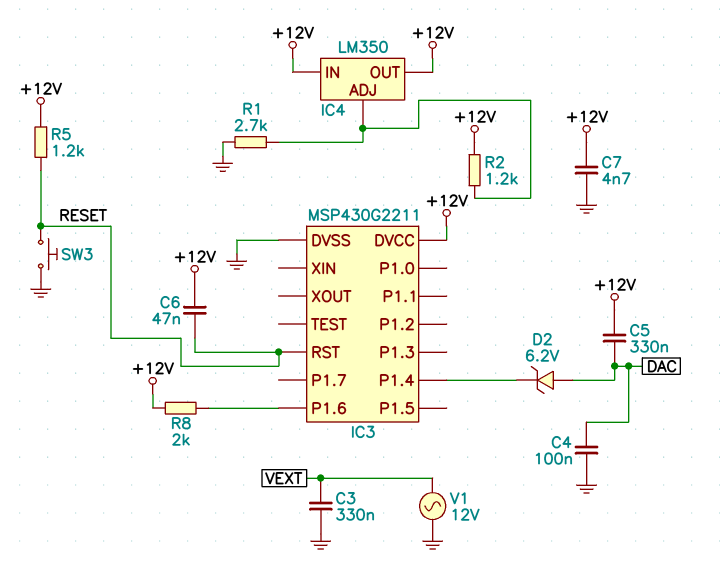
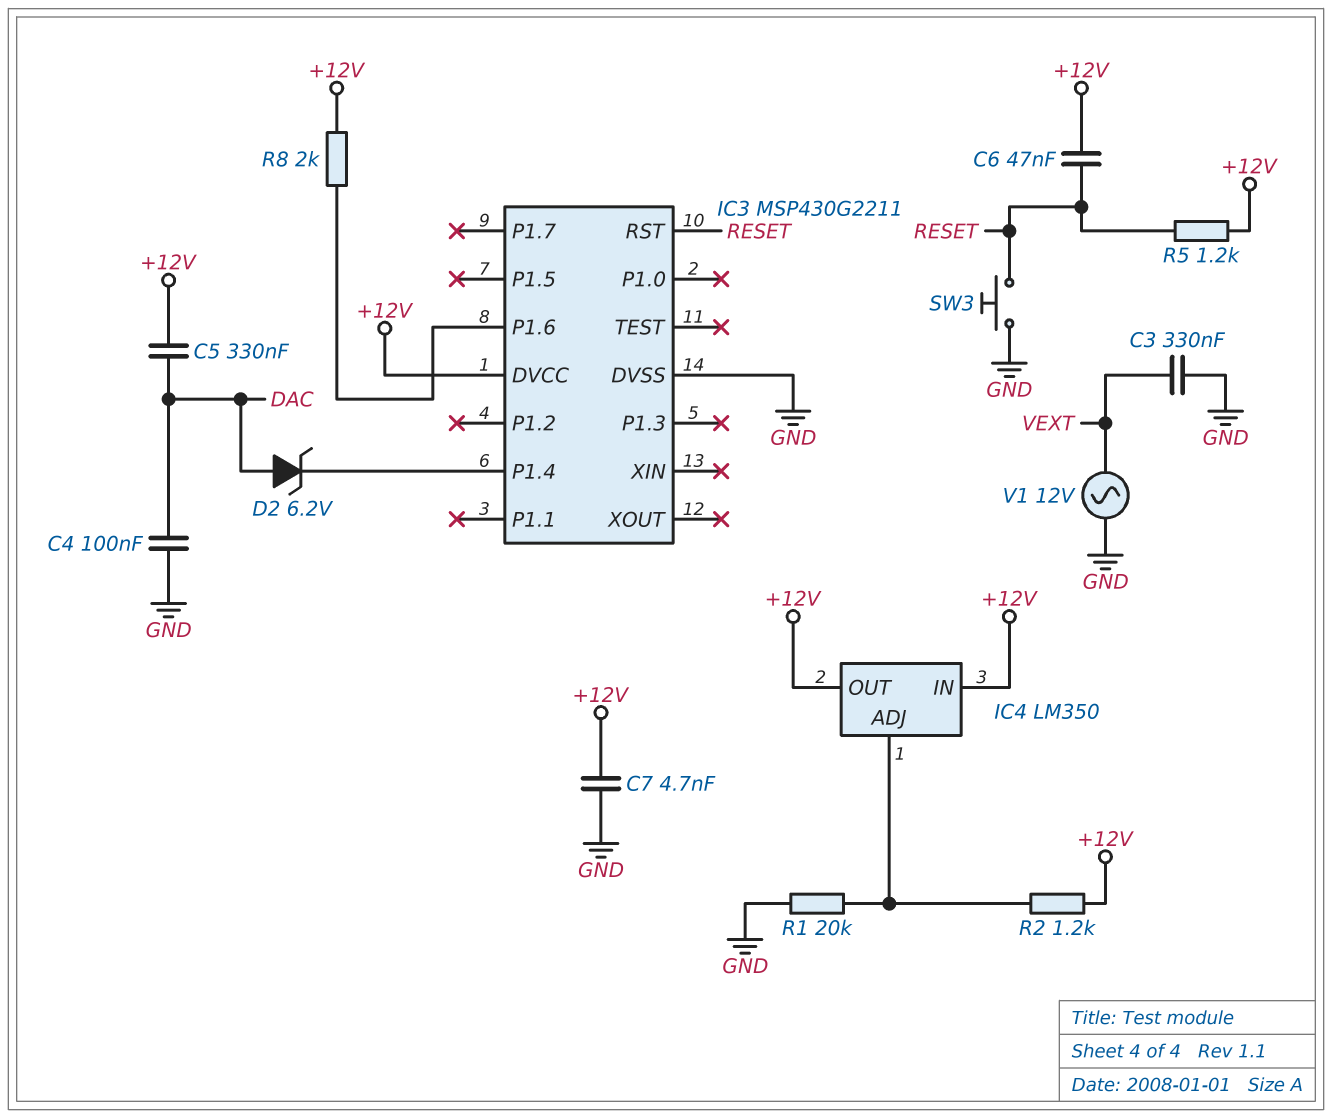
R1: 2.7k (GND, IC4/ADJ) -> 20k (GND, IC4/ADJ)

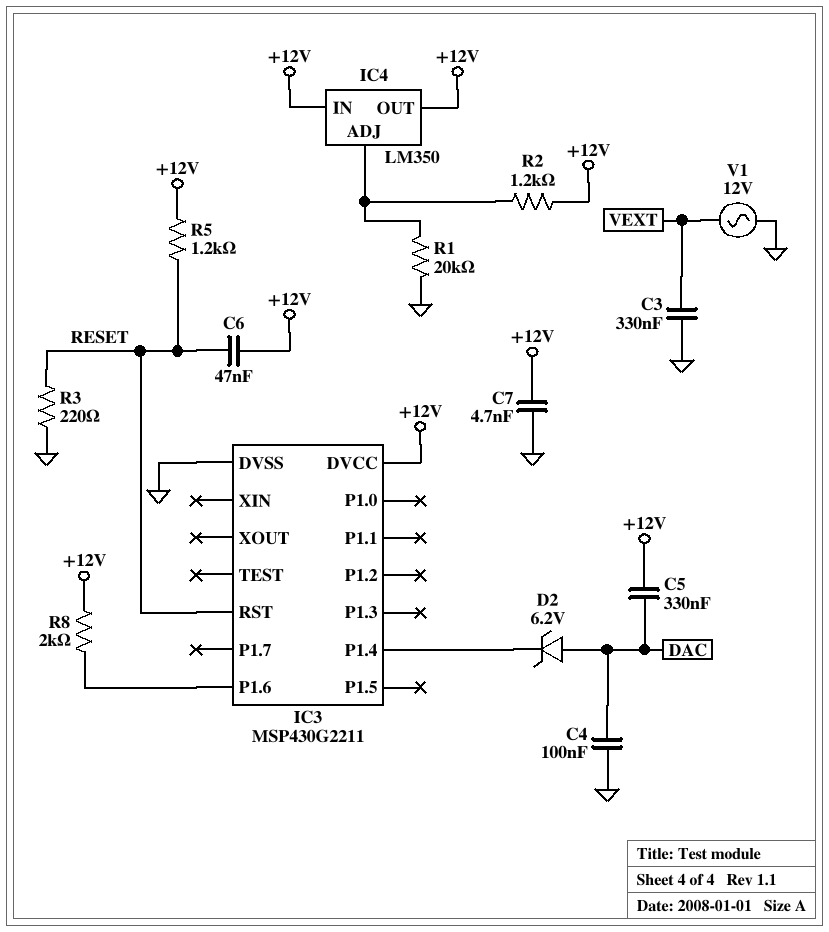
R3: none -> 220 (GND, RESET)
SW3: button (GND, RESET) -> none

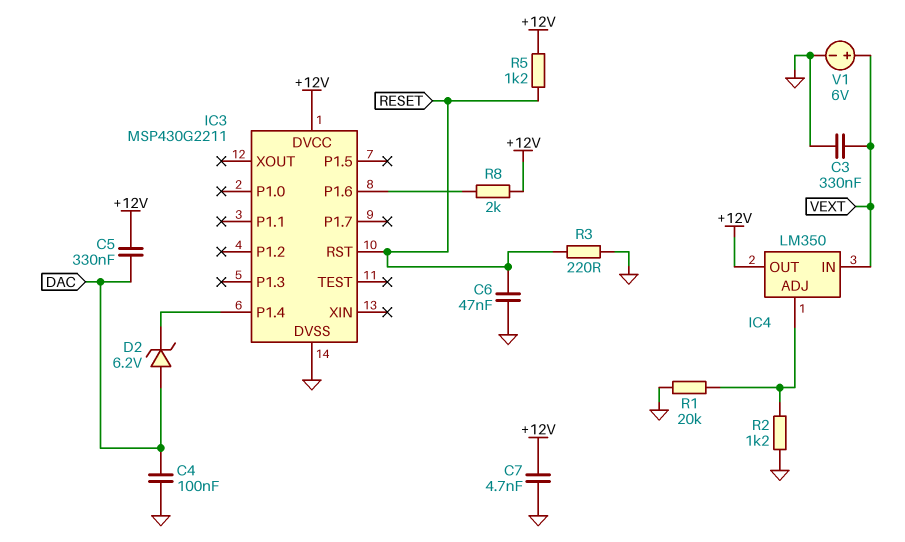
C6: 47nF (+12V, RESET) -> 47nF (GND, RESET)
IC4 pin IN: +12V -> VEXT
R2: 1.2k (+12V, IC4/ADJ) -> 1.2k (GND, IC4/ADJ)
V1: AC 12V (GND, VEXT) -> 6V (plus VEXT, minus GND)

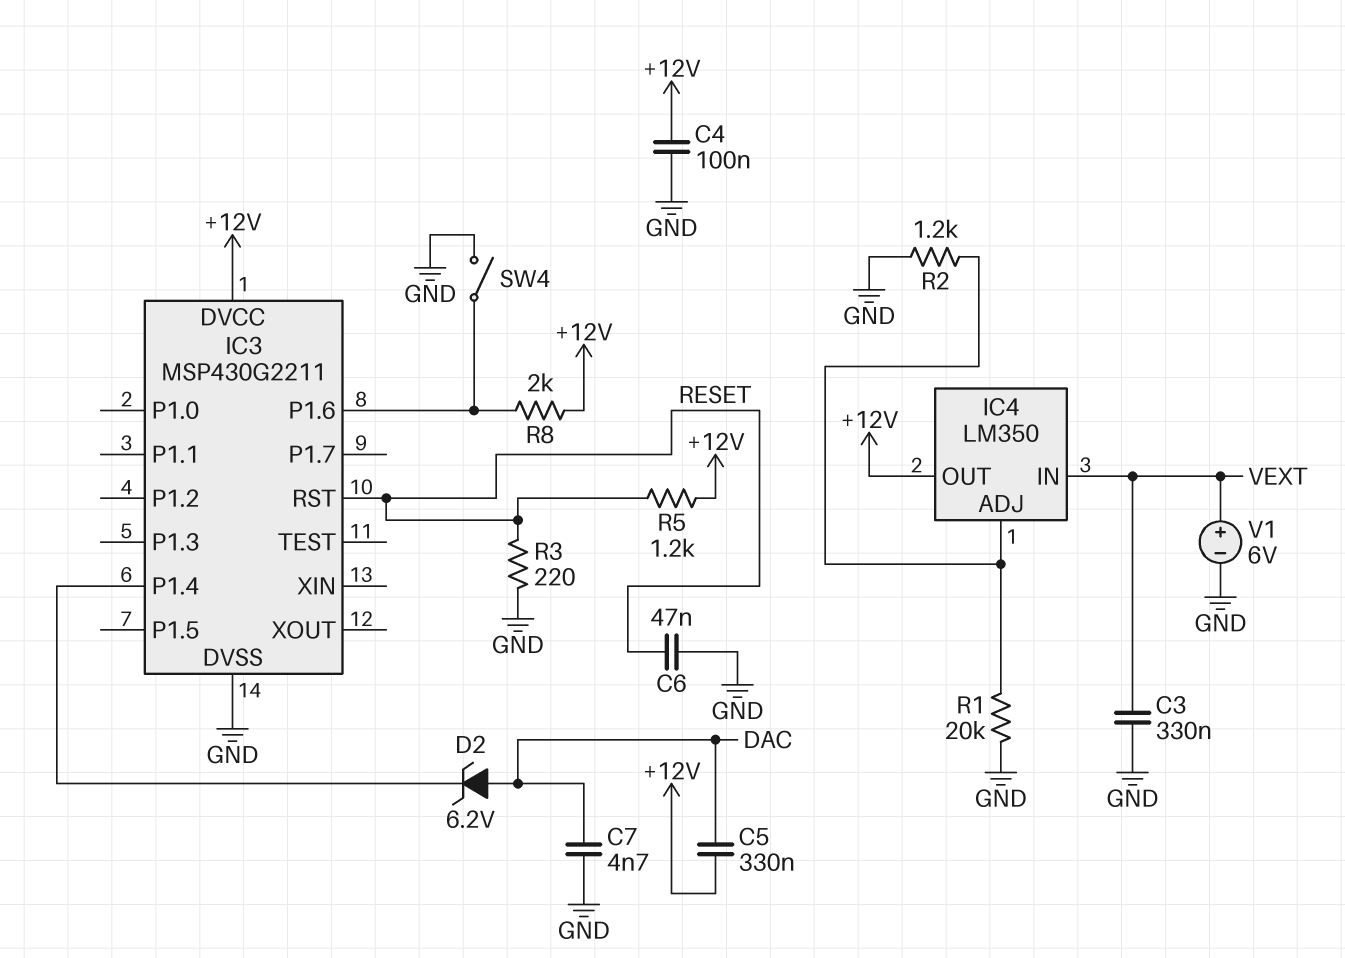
C4: 100nF (DAC, GND) -> 100nF (+12V, GND)
C7: 4.7nF (+12V, GND) -> 4.7nF (DAC, GND)
SW4: none -> switch (GND, IC3/P1.6)

